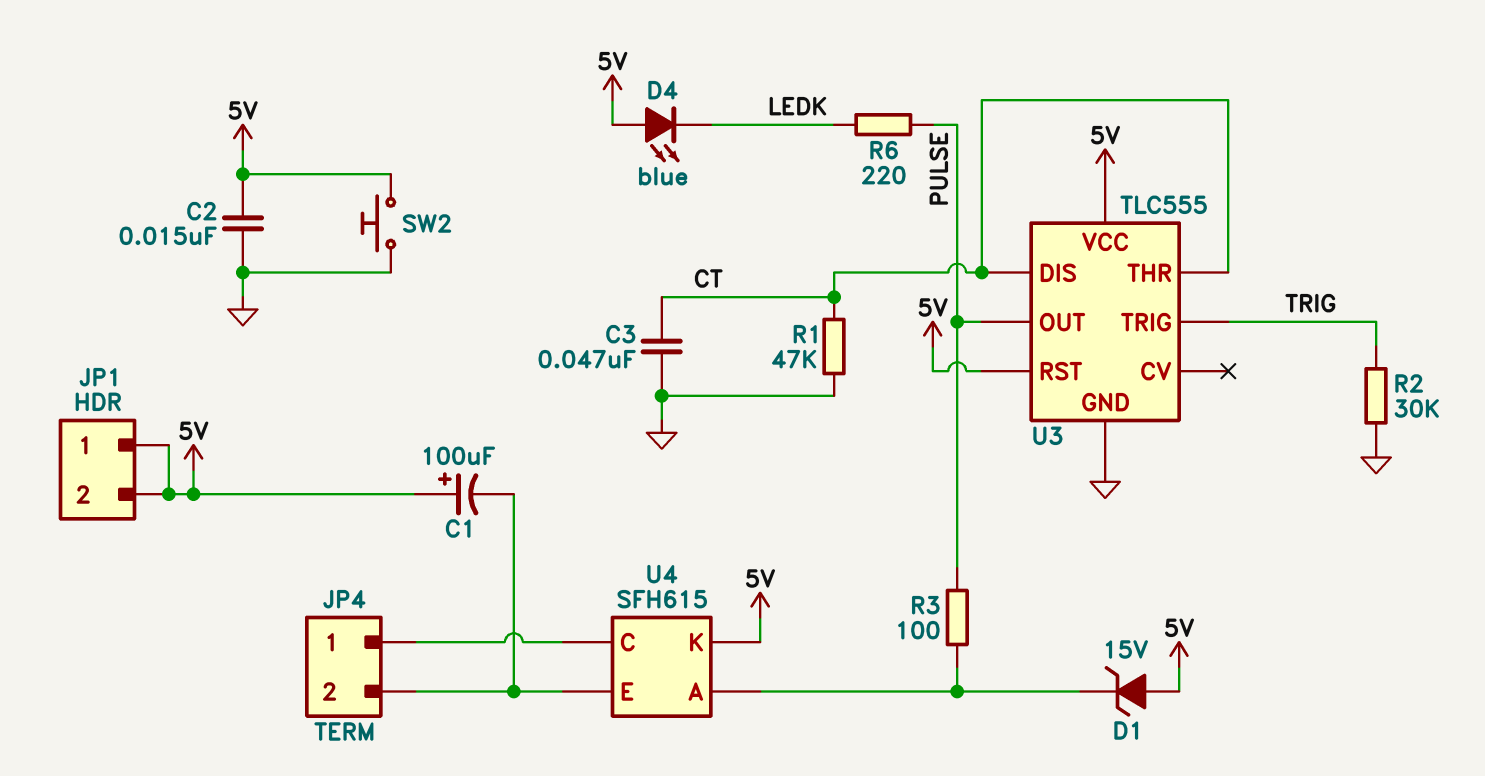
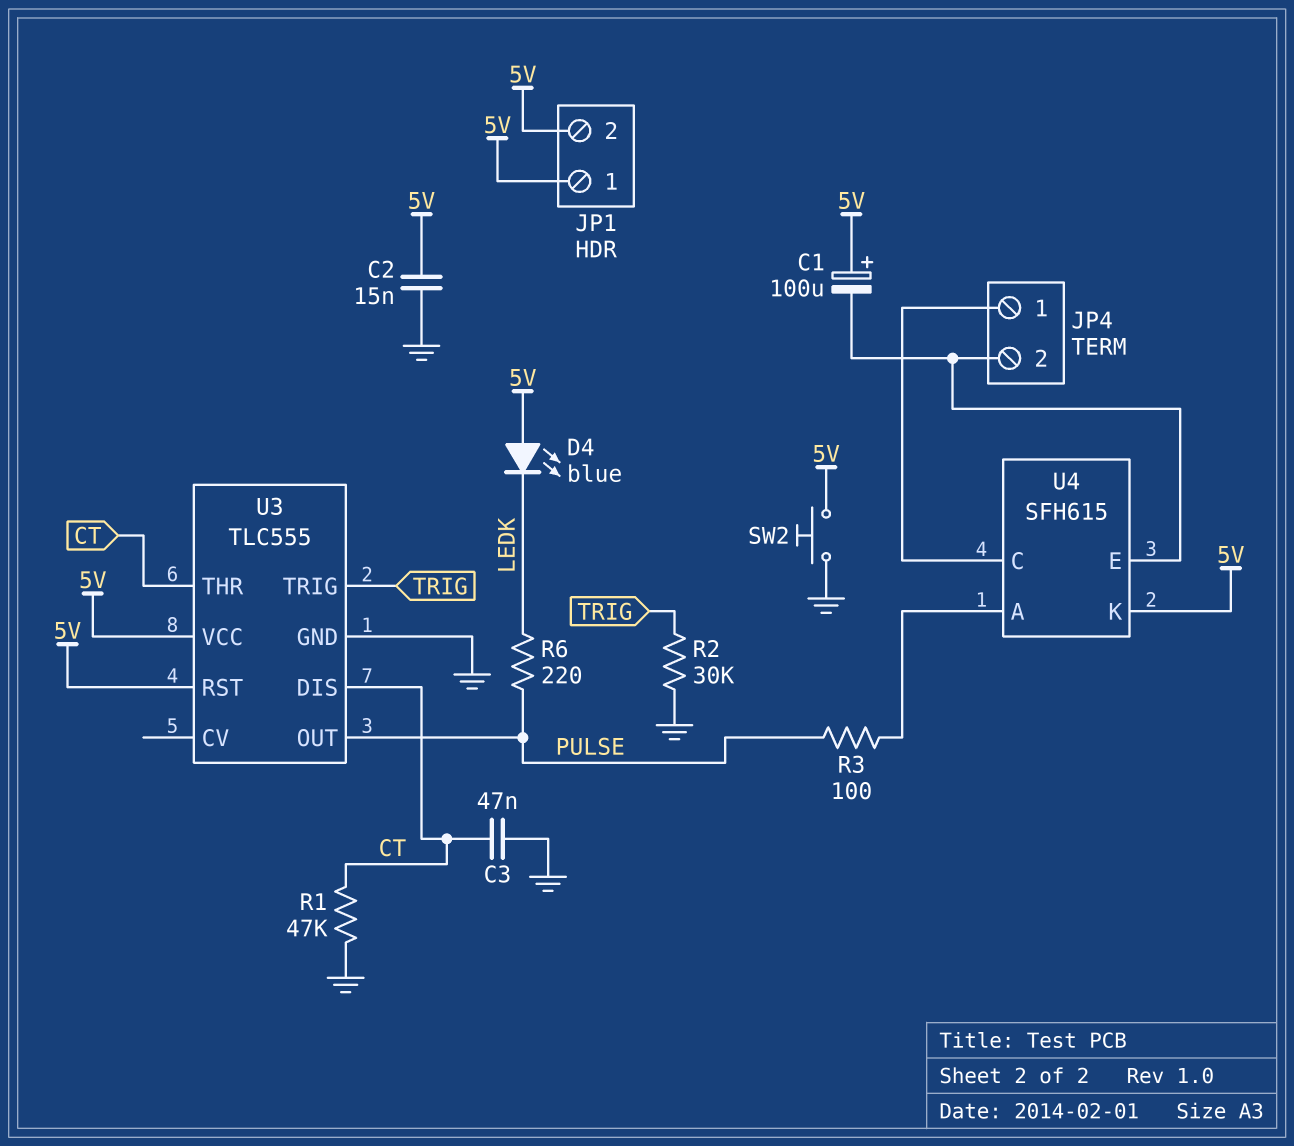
D1: zener 15V (A 5V, K U4/A) -> none

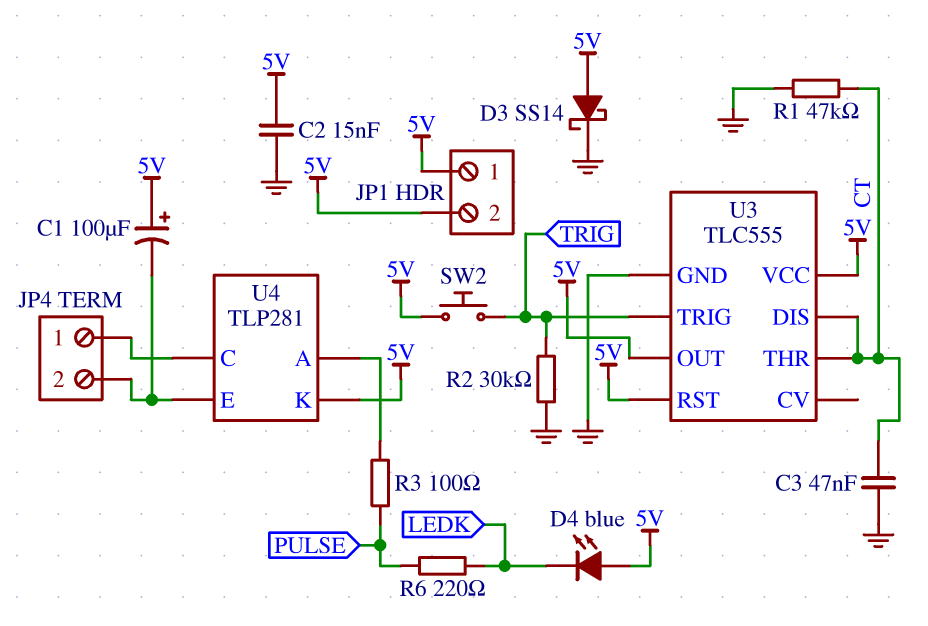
D3: none -> schottky SS14 (A 5V, K GND)
SW2: button (5V, GND) -> button (5V, TRIG)
U3 pin OUT: PULSE -> 5V
U4: SFH615 -> TLP281

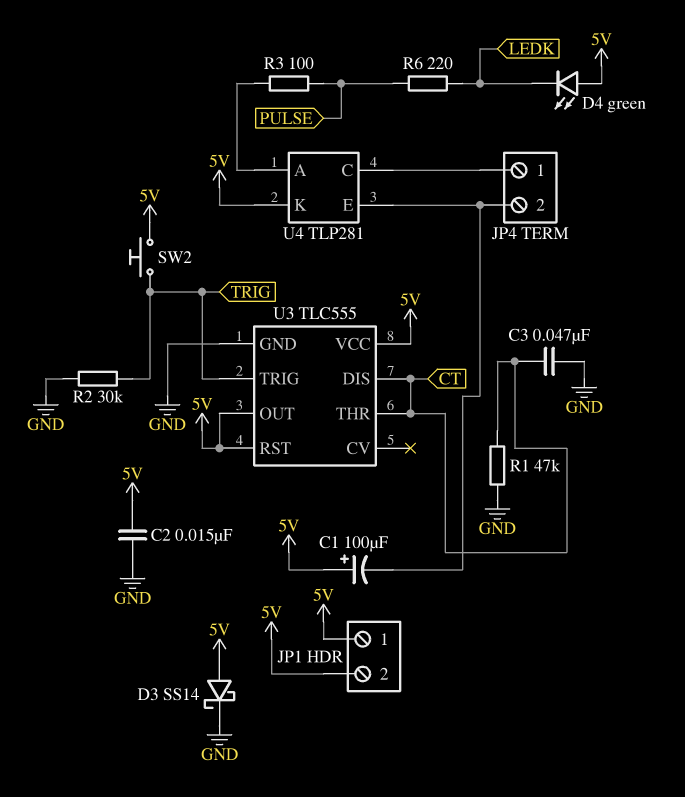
D4: LED blue (A 5V, K LEDK) -> LED green (A 5V, K LEDK)

